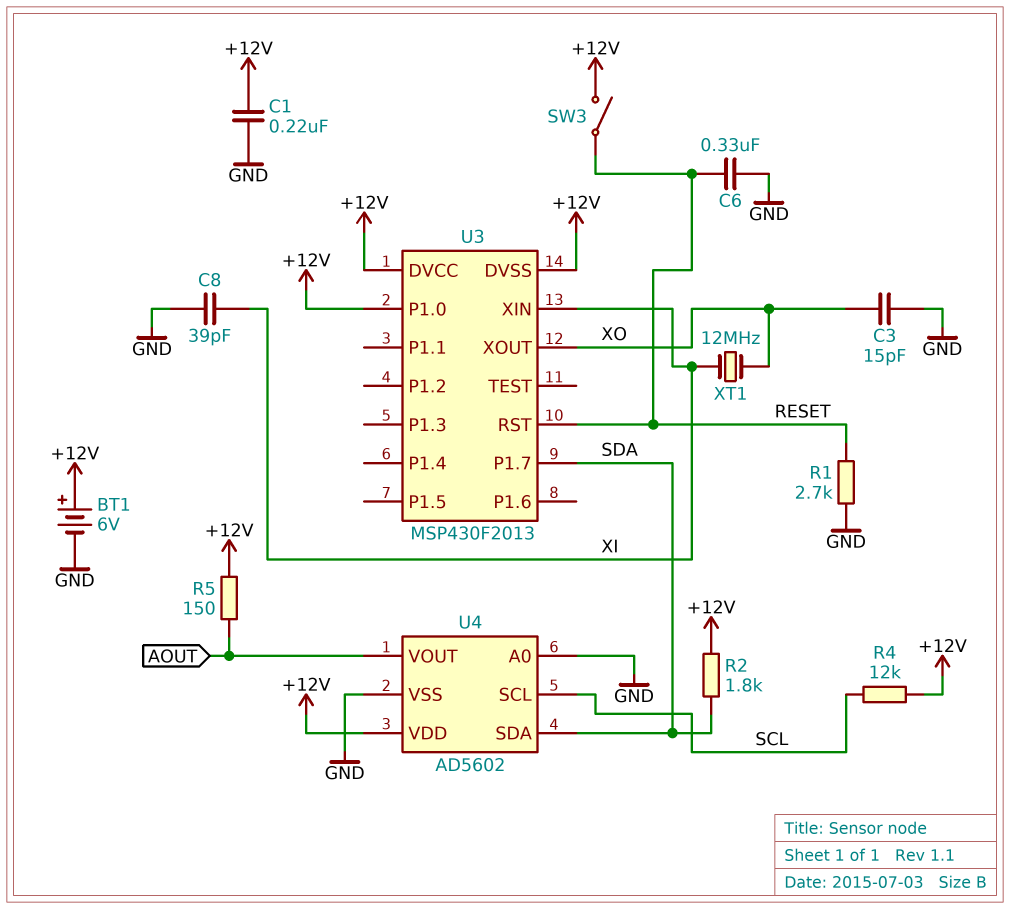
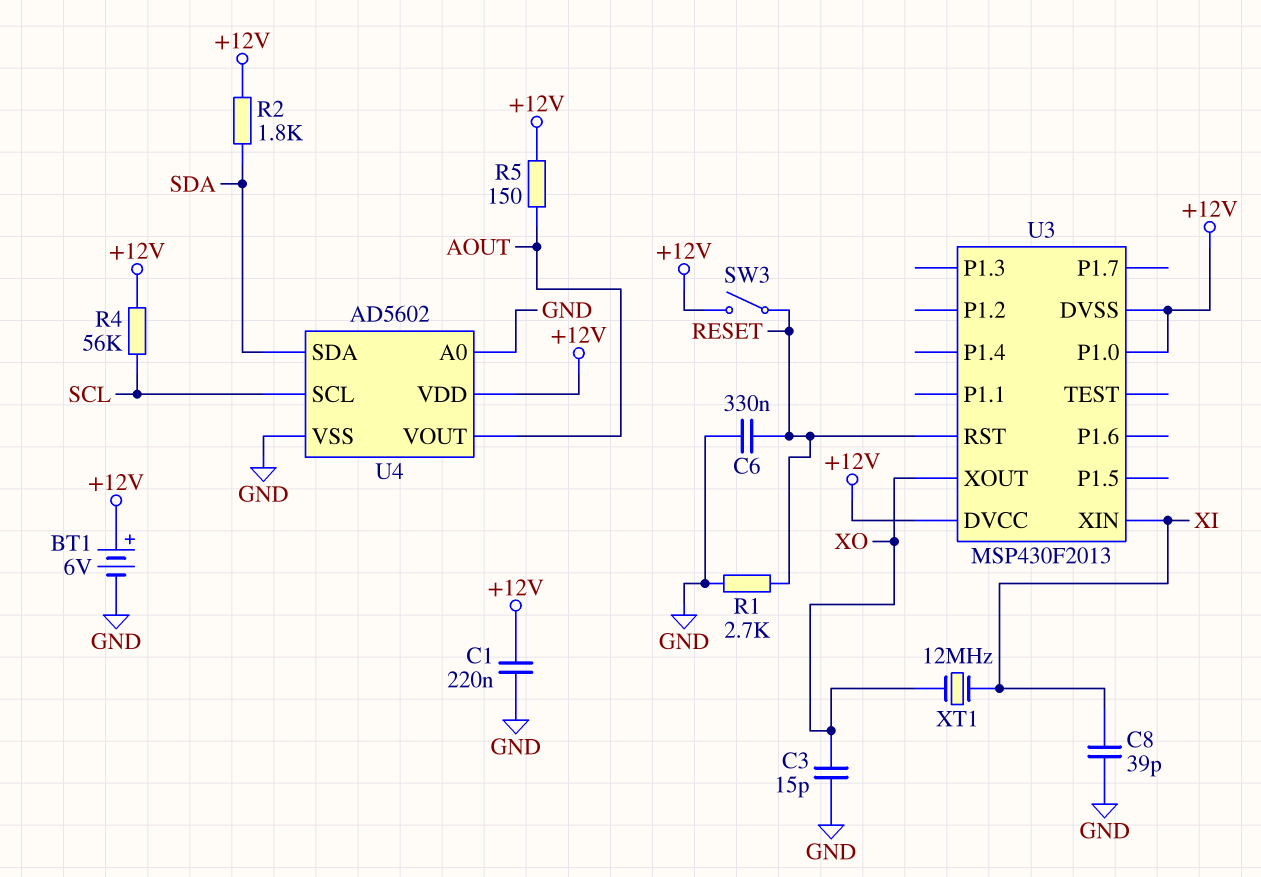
R4: 12k (+12V, SCL) -> 56k (+12V, SCL)
U3 pin P1.7: SDA -> none

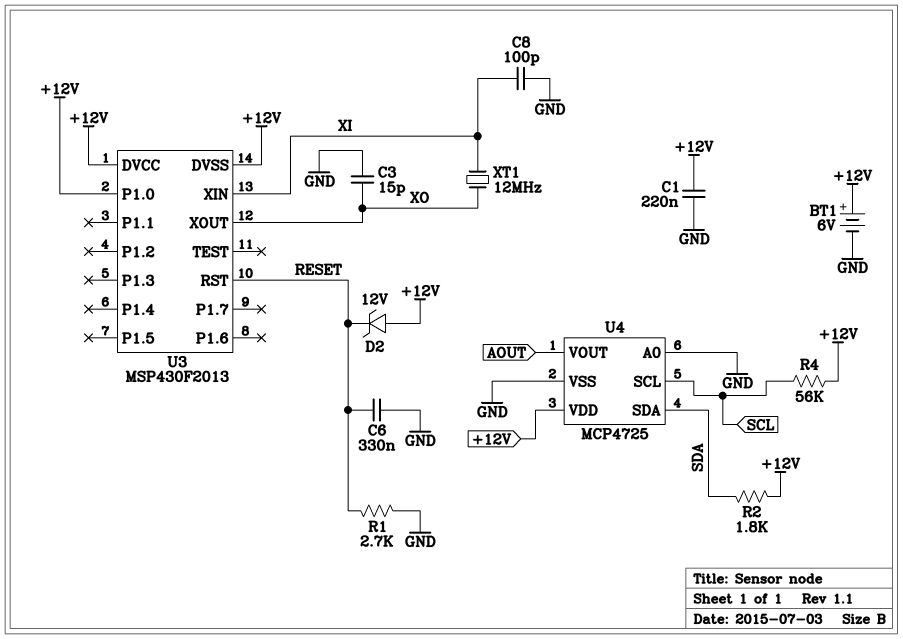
C8: 39pF (GND, XI) -> 100pF (GND, XI)
D2: none -> zener 12V (A +12V, K RESET)
R5: 150 (+12V, AOUT) -> none
SW3: switch (+12V, RESET) -> none
U4: AD5602 -> MCP4725

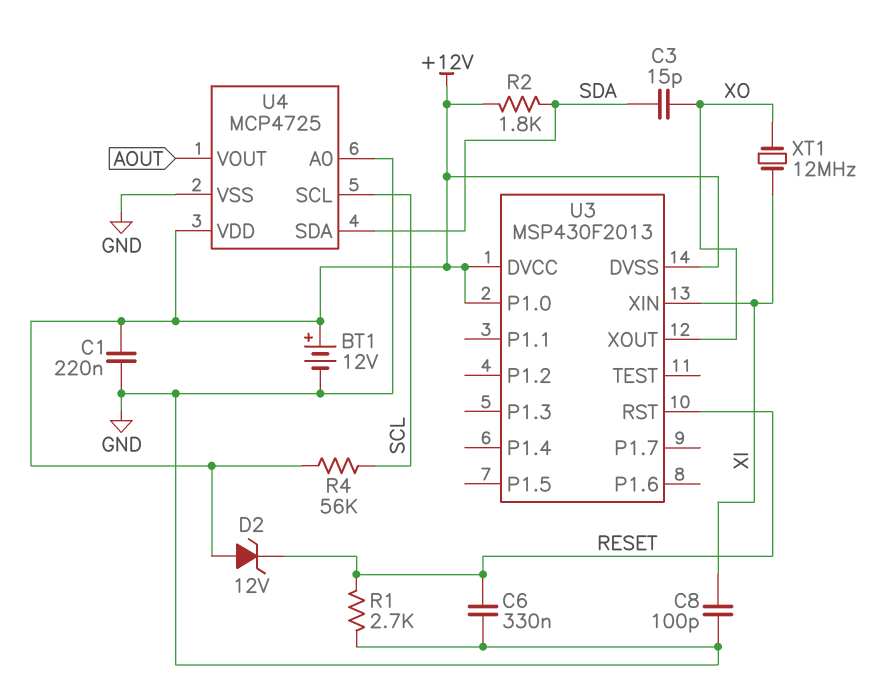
BT1: 6V (plus +12V, minus GND) -> 12V (plus +12V, minus GND)
C3: 15pF (GND, XO) -> 15pF (SDA, XO)

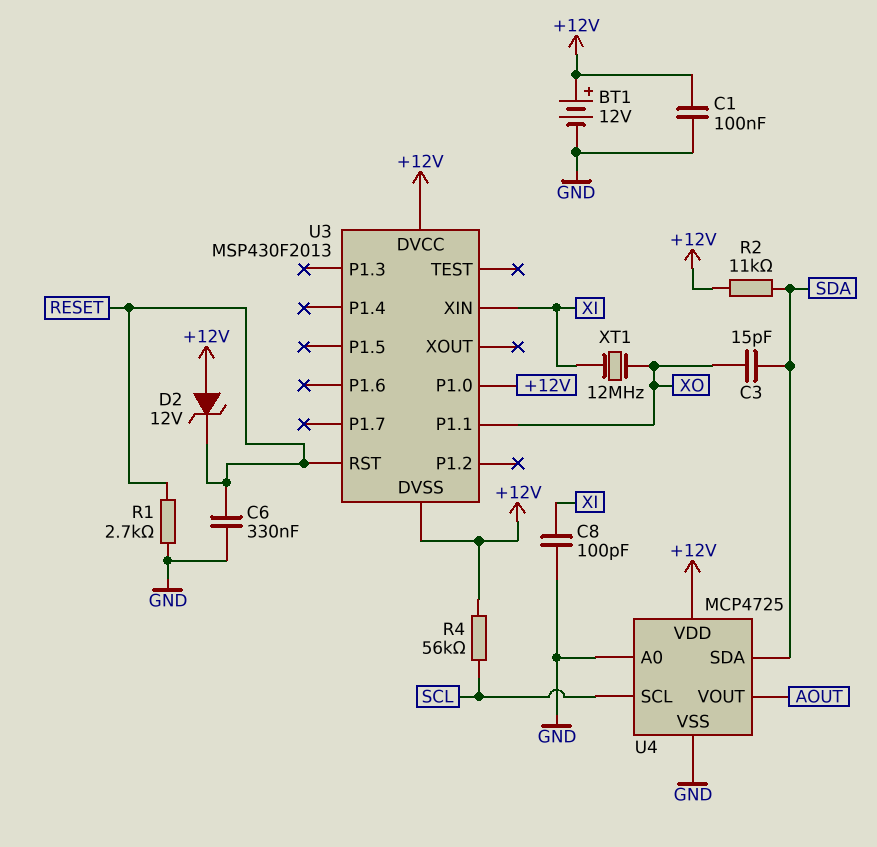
C1: 220nF (+12V, GND) -> 100nF (+12V, GND)
R2: 1.8k (+12V, SDA) -> 11k (+12V, SDA)
U3 pin P1.1: none -> XO
U3 pin XOUT: XO -> none

